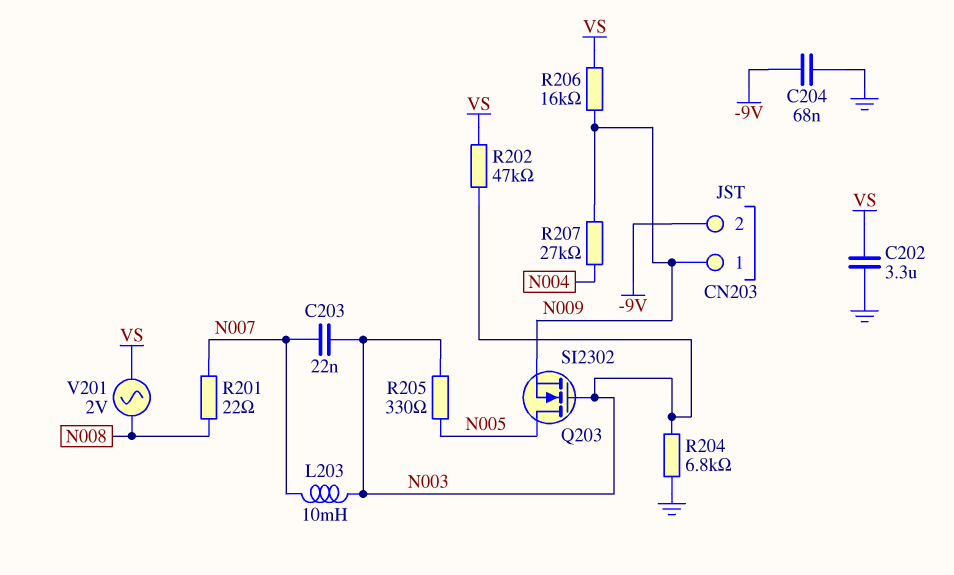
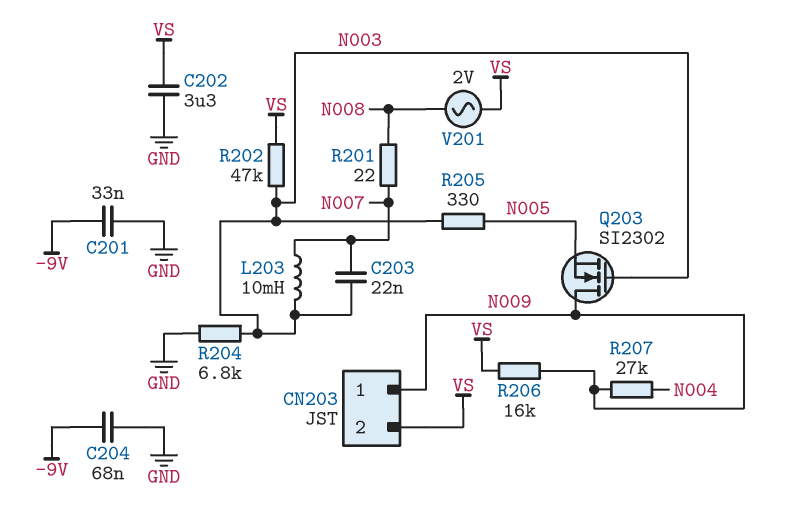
C201: none -> 33nF (-9V, GND)
CN203 pin 2: -9V -> VS
Q203: NMOS SI2302 (G N003, D N005, S N009) -> NMOS SI2302 (G N003, D N009, S N005)

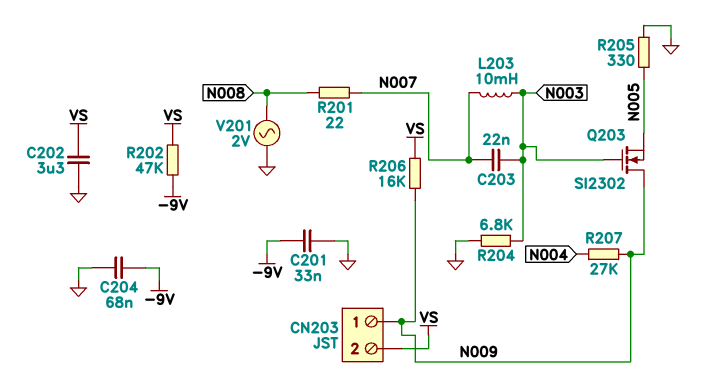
R202: 47k (N003, VS) -> 47k (-9V, VS)
R205: 330 (N003, N005) -> 330 (GND, N005)
V201: AC 2V (N008, VS) -> AC 2V (GND, N008)

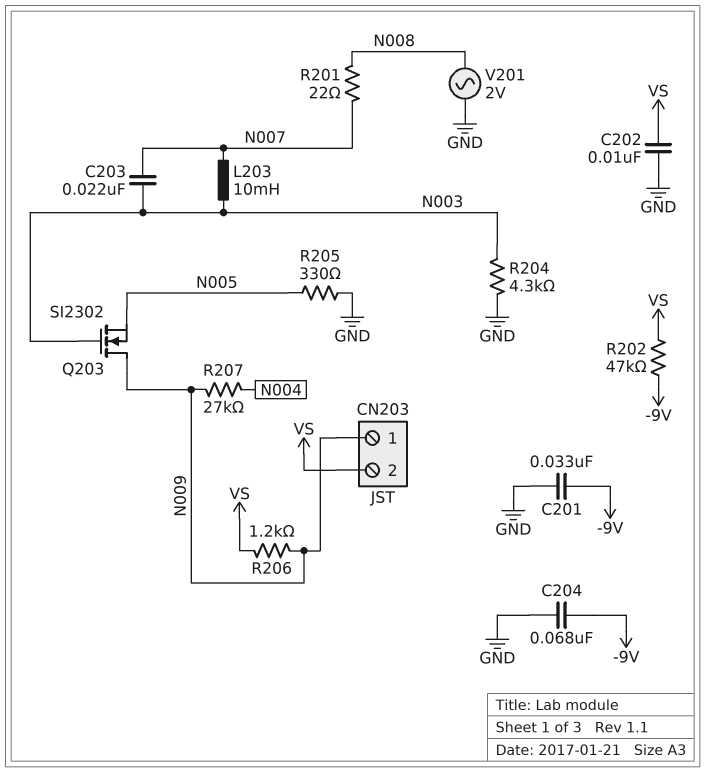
C202: 3.3uF (GND, VS) -> 10nF (GND, VS)
R204: 6.8k (GND, N003) -> 4.3k (GND, N003)
R206: 16k (N009, VS) -> 1.2k (N009, VS)

